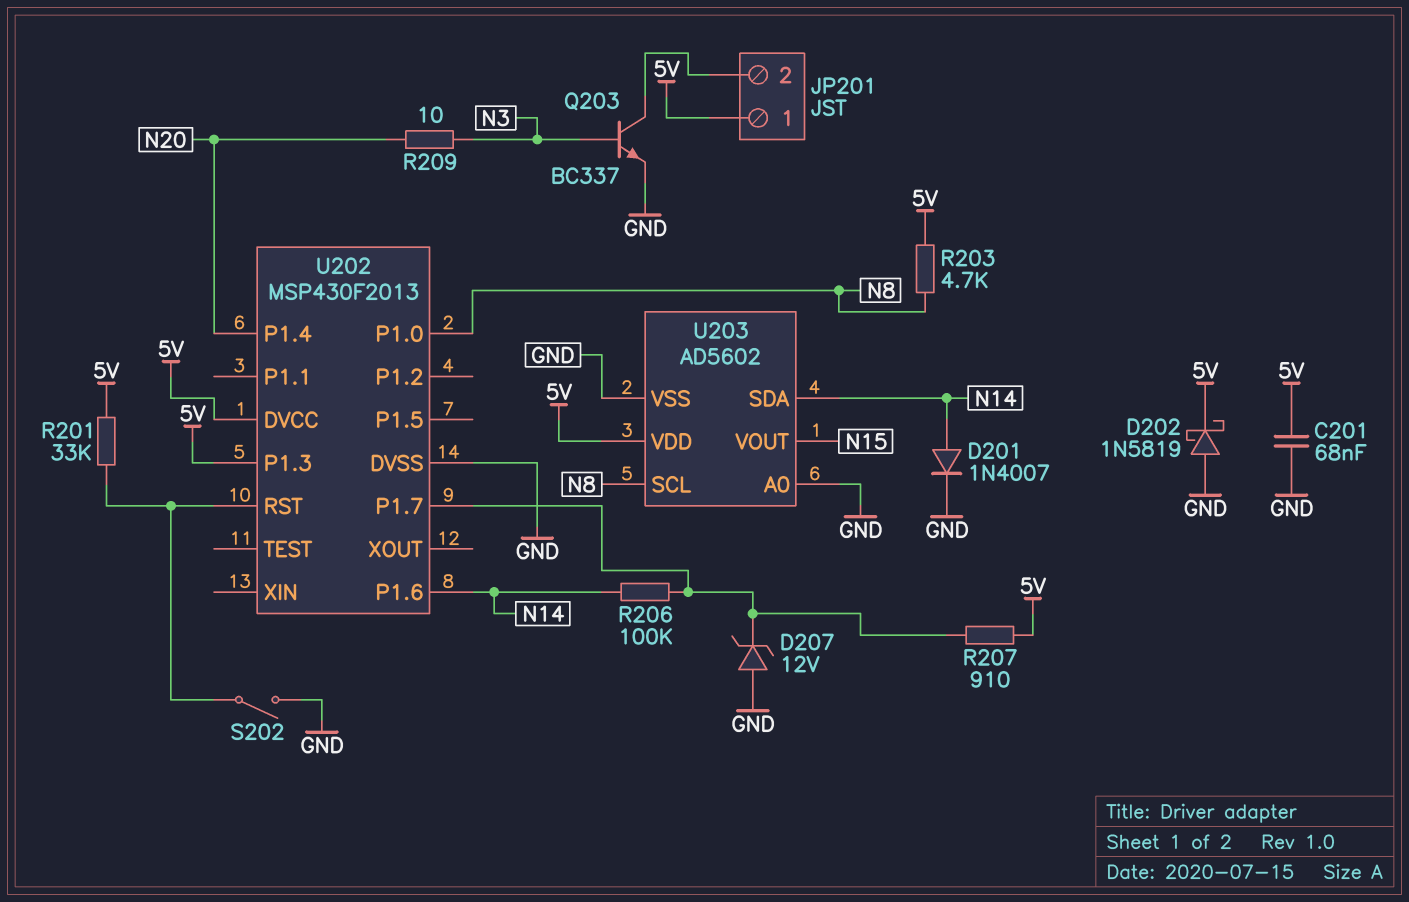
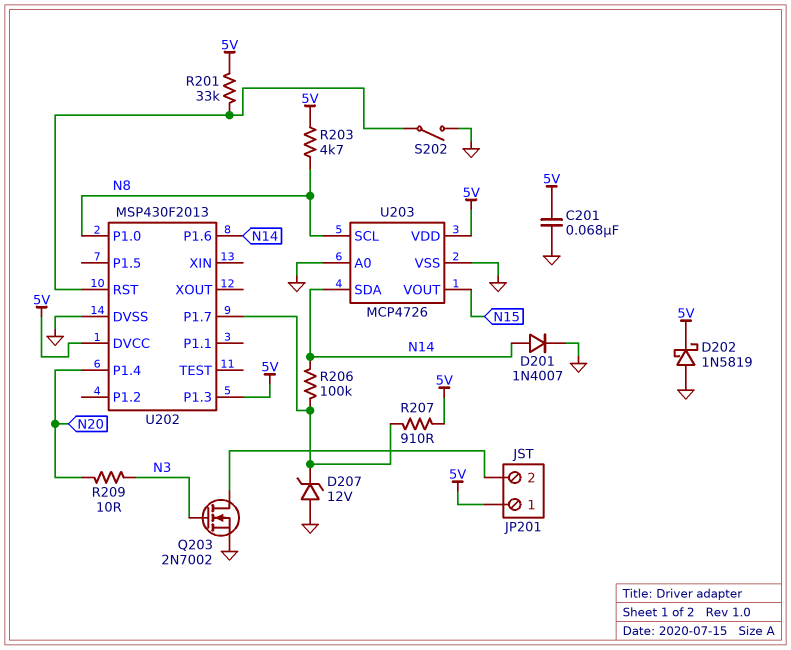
Q203: NPN BC337 (B N3, C JP201/2, E GND) -> NMOS 2N7002 (G N3, D JP201/2, S GND)
U203: AD5602 -> MCP4726

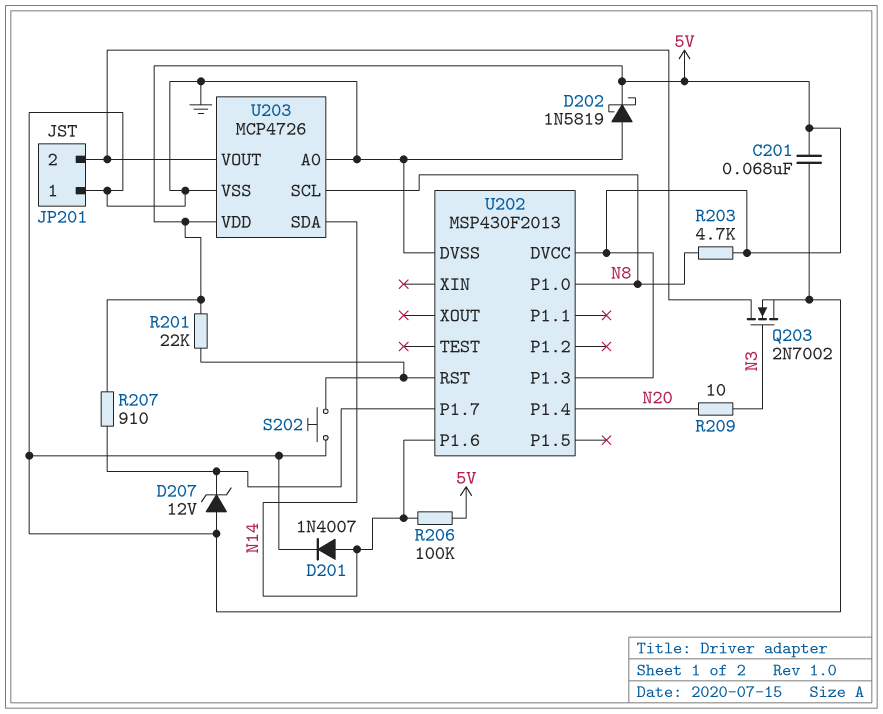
JP201 pin 1: 5V -> GND
R201: 33k (5V, U202/RST) -> 22k (5V, U202/RST)
R206: 100k (N14, U202/P1.7) -> 100k (5V, N14)
S202: switch (GND, U202/RST) -> button (GND, U202/RST)
U203 pin VOUT: N15 -> JP201/2

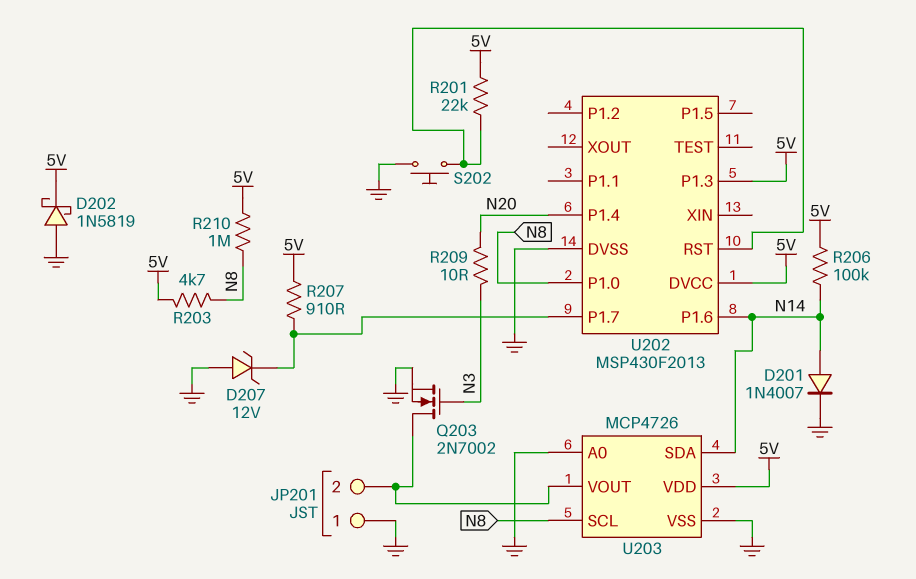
C201: 68nF (5V, GND) -> none
R210: none -> 1M (5V, N8)

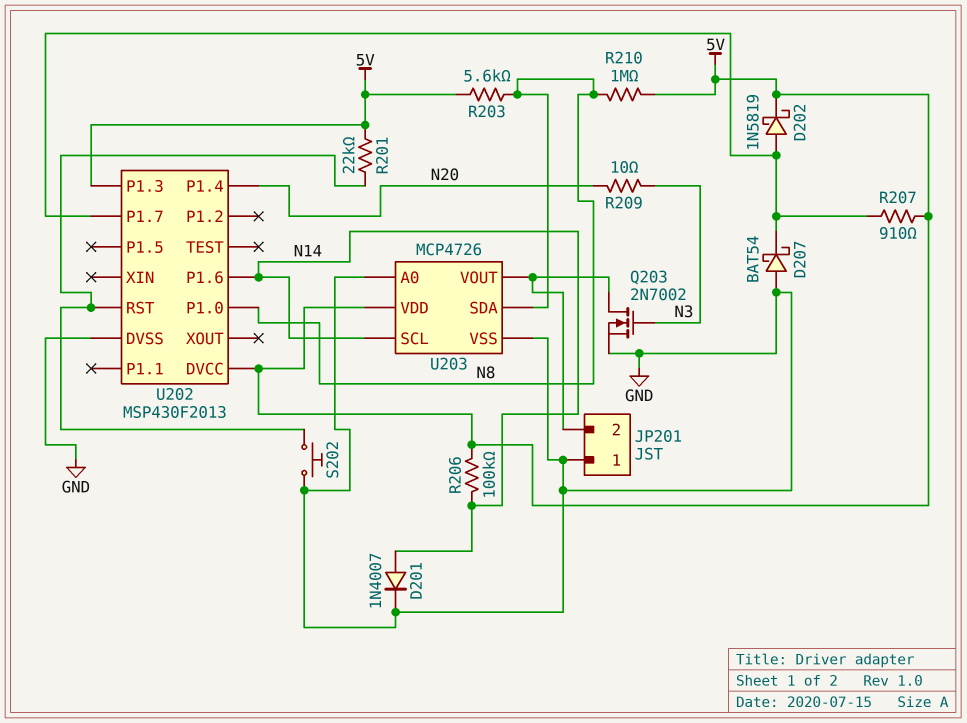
D202: schottky 1N5819 (A GND, K 5V) -> schottky 1N5819 (A U202/P1.7, K 5V)
D207: zener 12V (A GND, K U202/P1.7) -> schottky BAT54 (A GND, K U202/P1.7)
R203: 4.7k (5V, N8) -> 5.6k (5V, N8)
U203 pin SCL: N8 -> N14
U203 pin SDA: N14 -> N8

